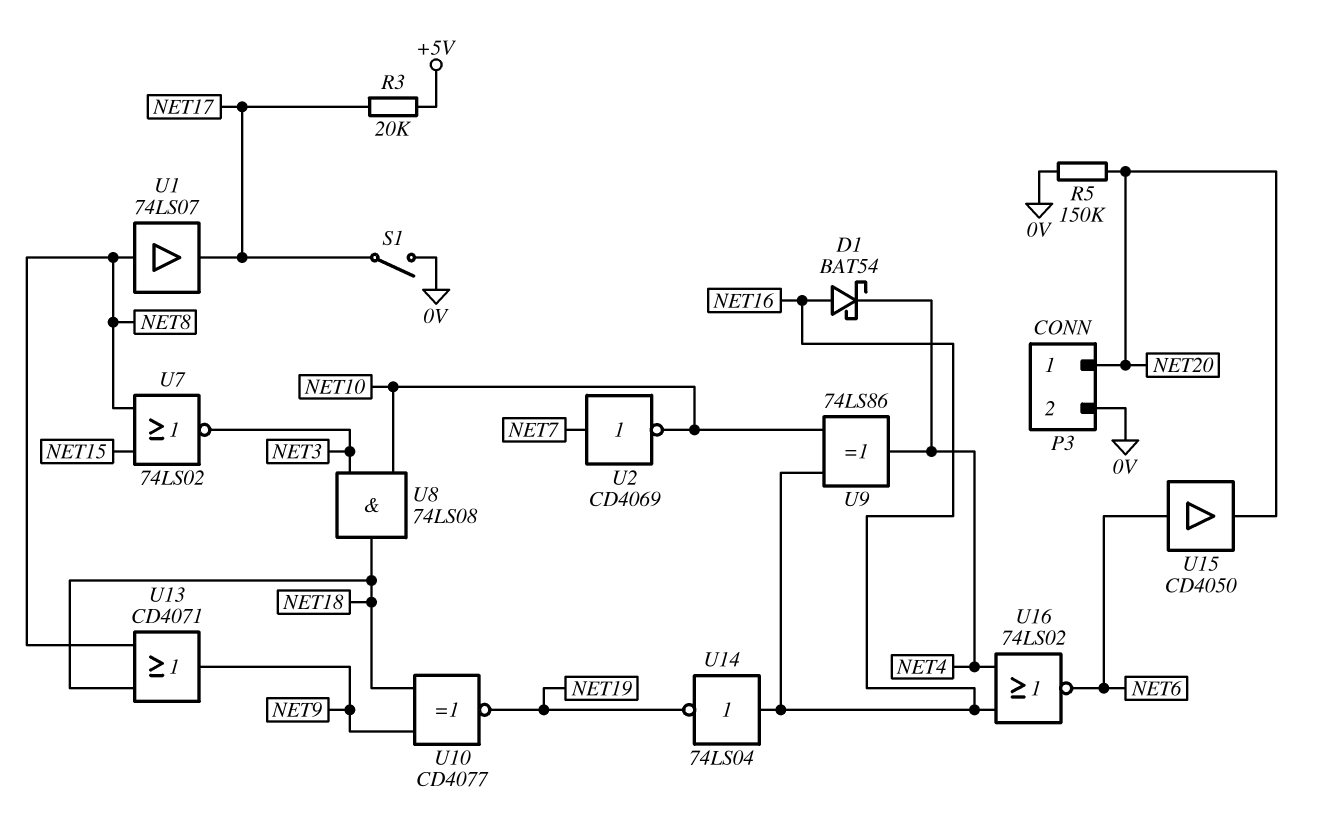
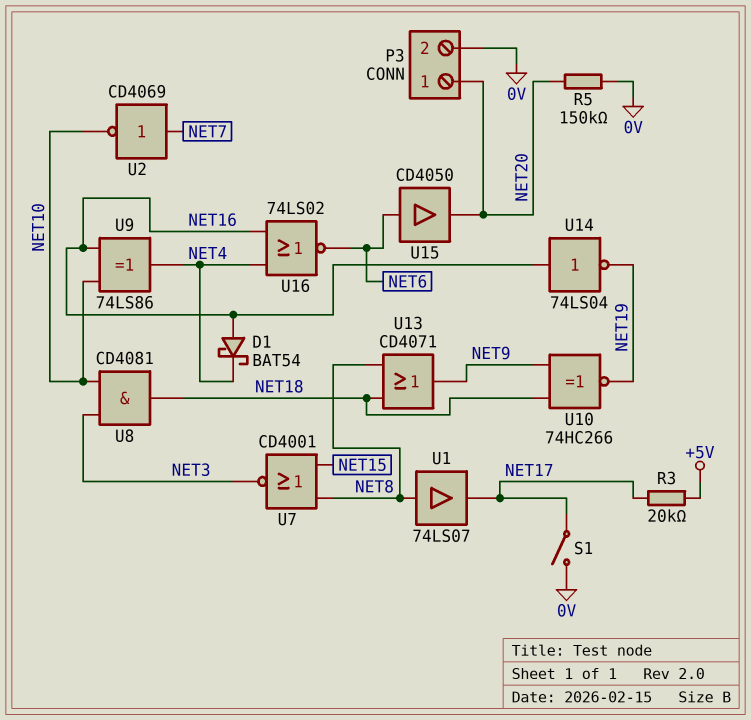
U7: NOR 74LS02 (in NET8, in NET15, out NET3) -> NOR CD4001 (in NET8, in NET15, out NET3)
U8: AND 74LS08 (in NET3, in NET10, out NET18) -> AND CD4081 (in NET3, in NET10, out NET18)
U10: XNOR CD4077 (in NET9, in NET18, out NET19) -> XNOR 74HC266 (in NET9, in NET18, out NET19)

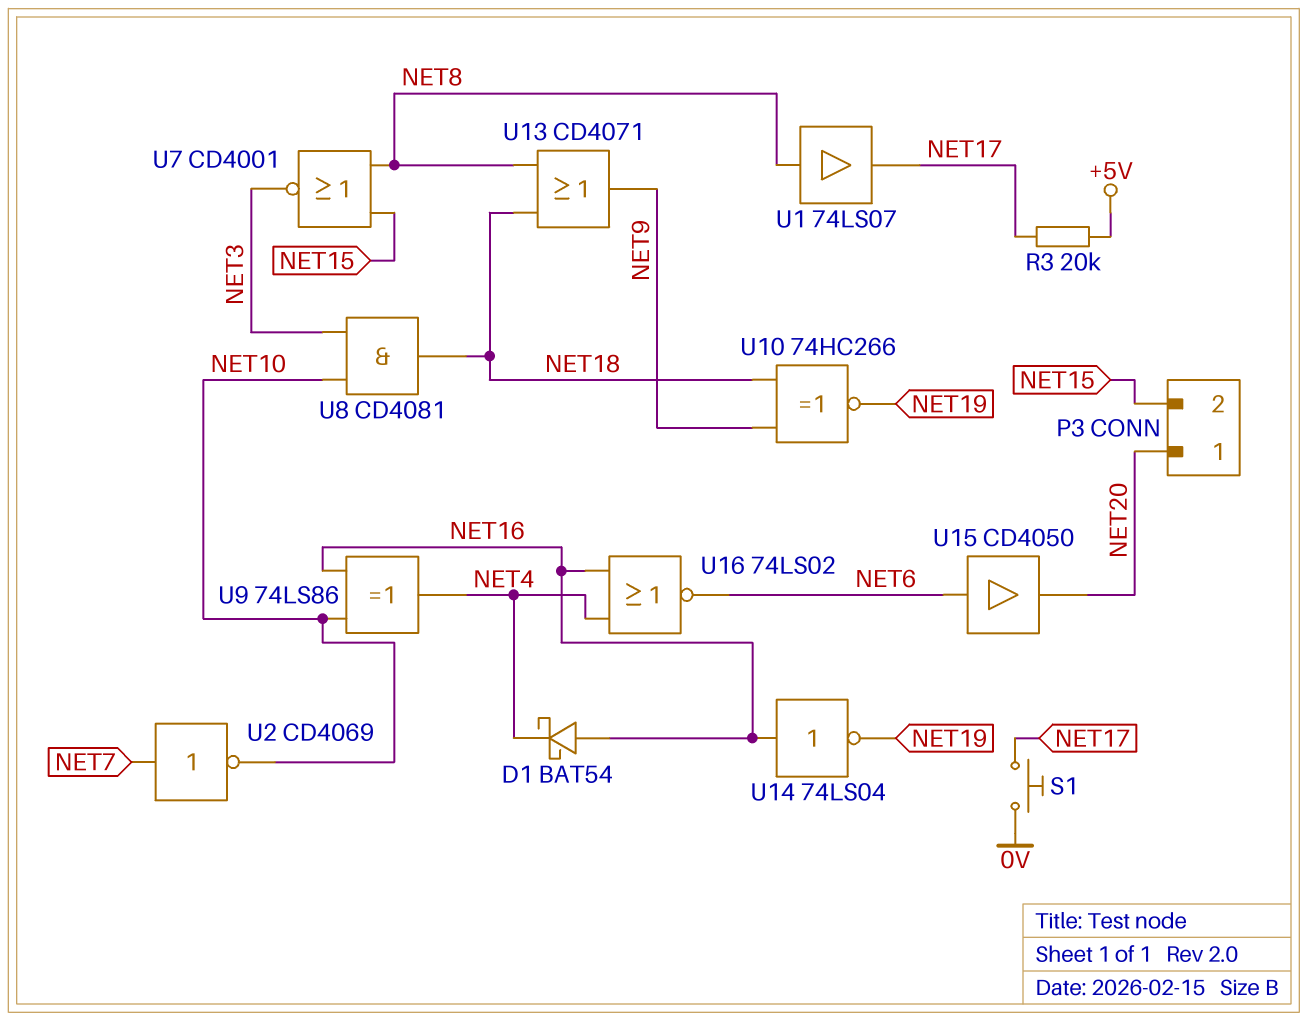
P3 pin 2: 0V -> NET15
R5: 150k (0V, NET20) -> none
S1: switch (0V, NET17) -> button (0V, NET17)

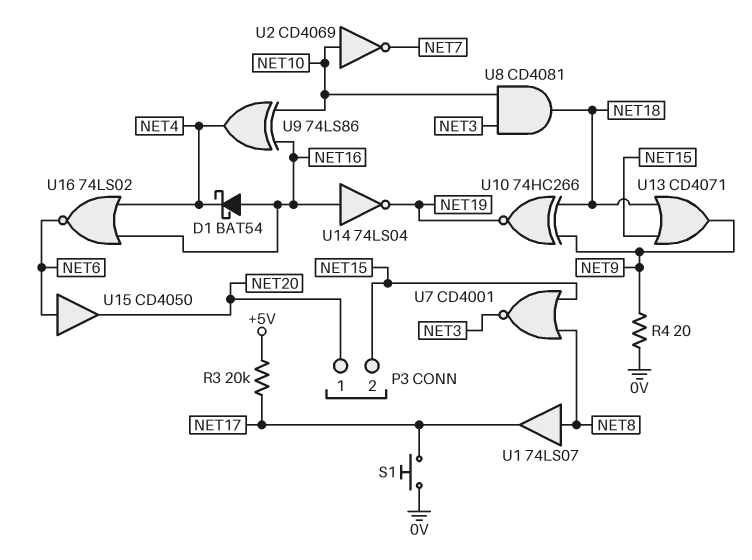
R4: none -> 20 (0V, NET9)
U2: NOT CD4069 (in NET7, out NET10) -> NOT CD4069 (in NET10, out NET7)
U13: OR CD4071 (in NET8, in NET18, out NET9) -> OR CD4071 (in NET15, in NET18, out NET9)

